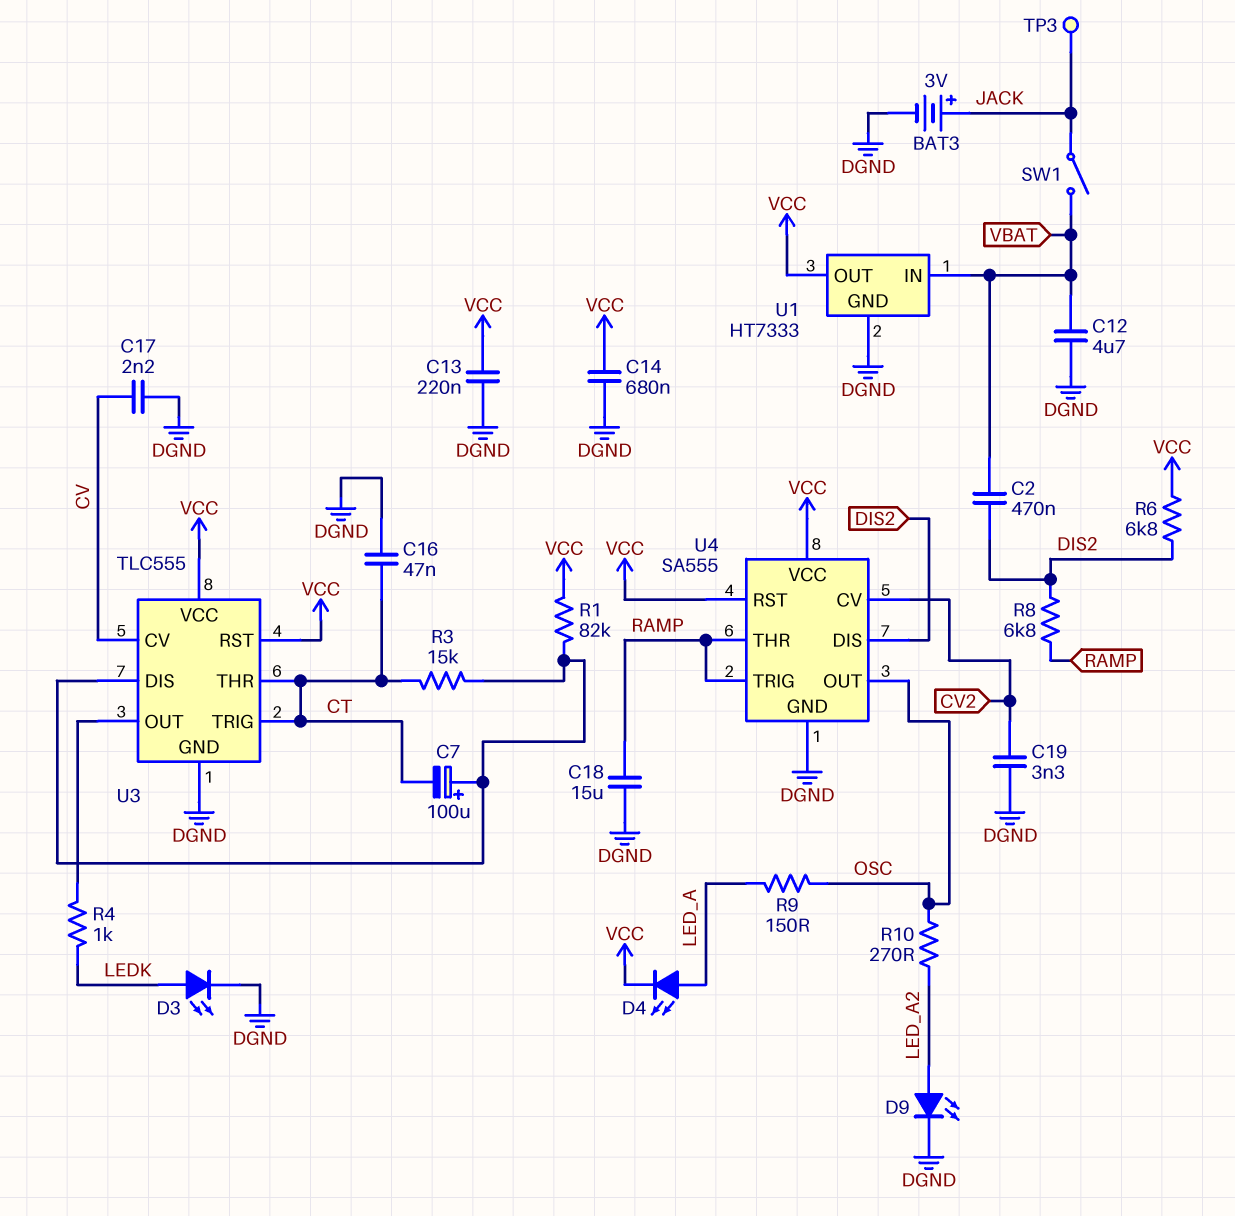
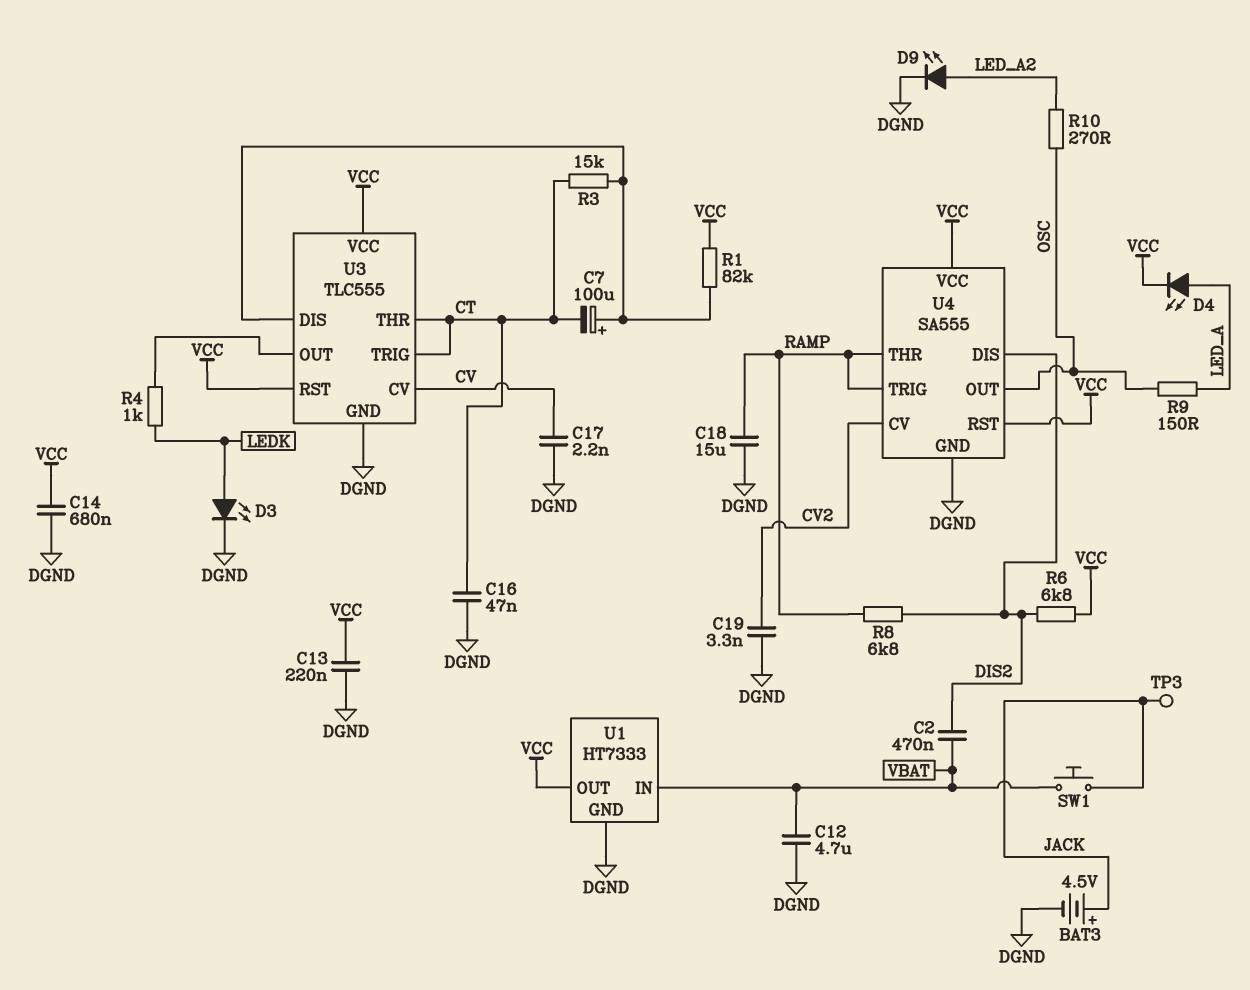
BAT3: 3V (plus JACK, minus DGND) -> 4.5V (plus JACK, minus DGND)
SW1: switch (JACK, VBAT) -> button (JACK, VBAT)

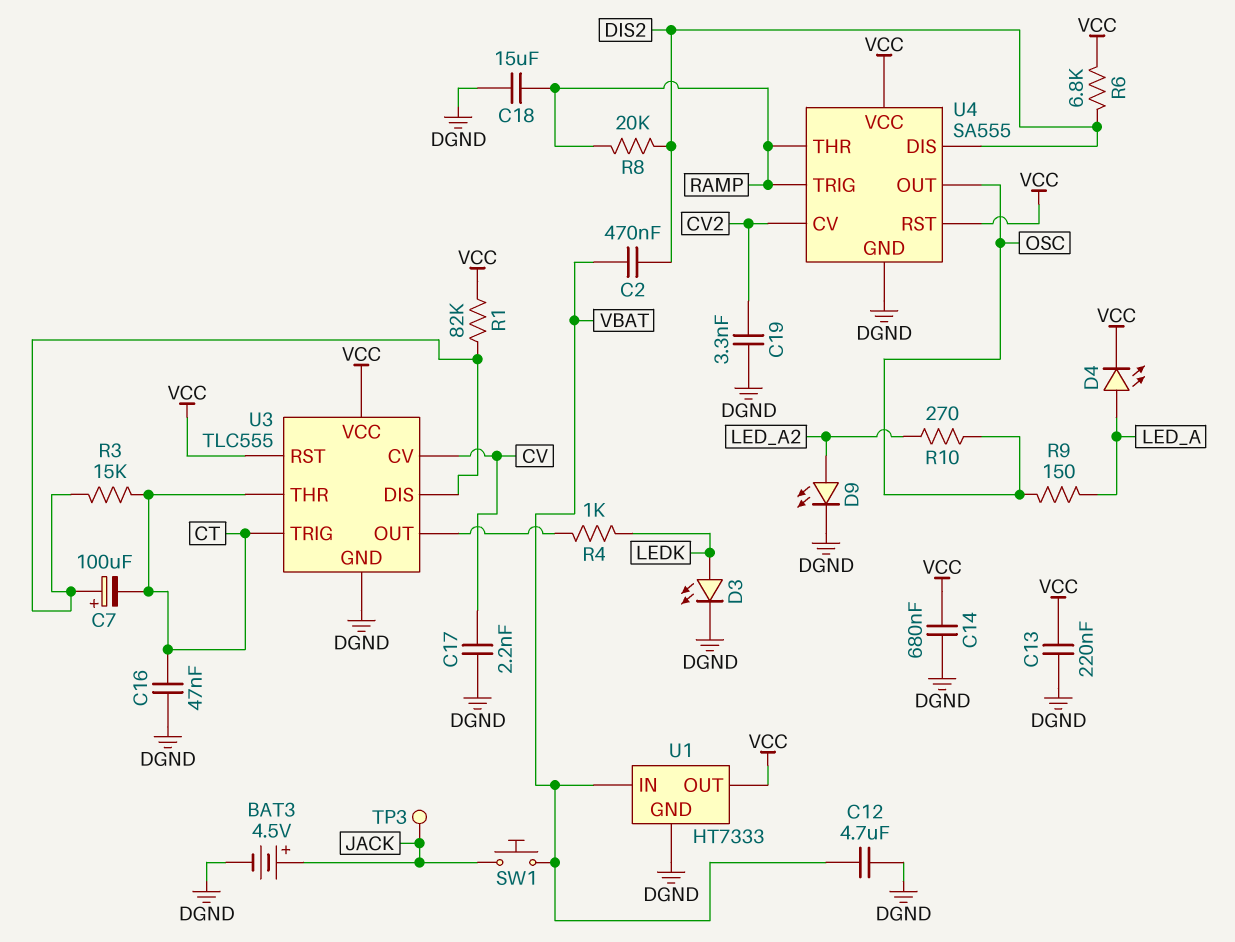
R8: 6.8k (DIS2, RAMP) -> 20k (DIS2, RAMP)

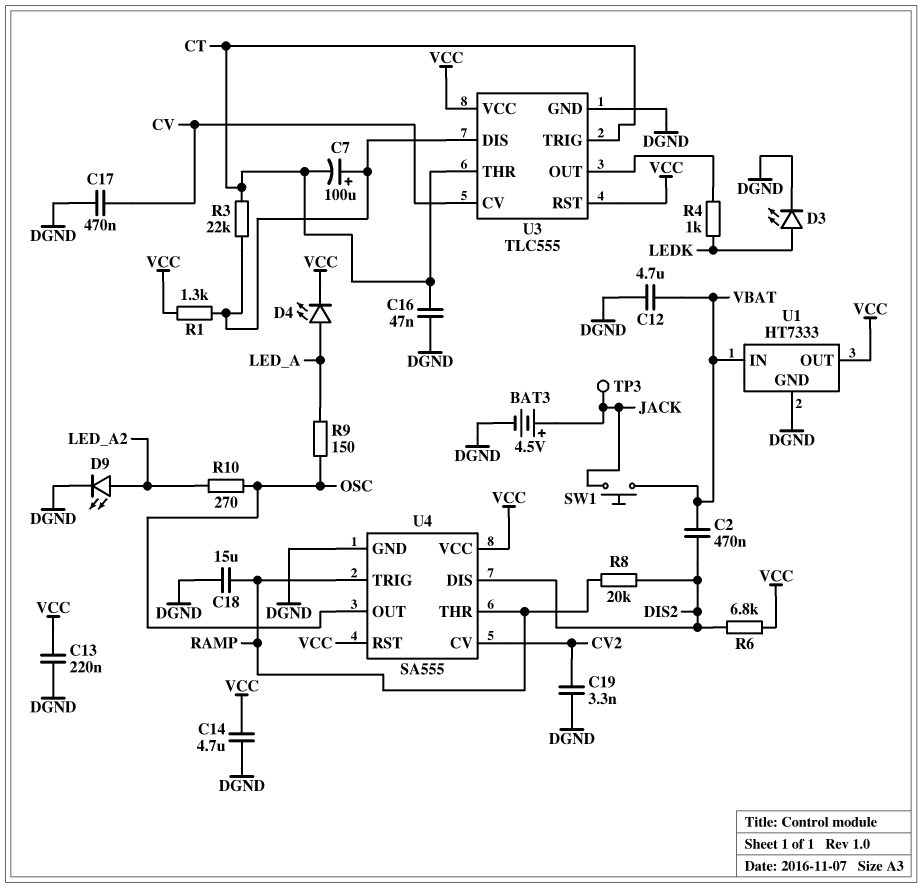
C14: 680nF (DGND, VCC) -> 4.7uF (DGND, VCC)
C17: 2.2nF (CV, DGND) -> 470nF (CV, DGND)
R1: 82k (U3/DIS, VCC) -> 1.3k (U3/DIS, VCC)
R3: 15k (CT, U3/DIS) -> 22k (CT, U3/DIS)

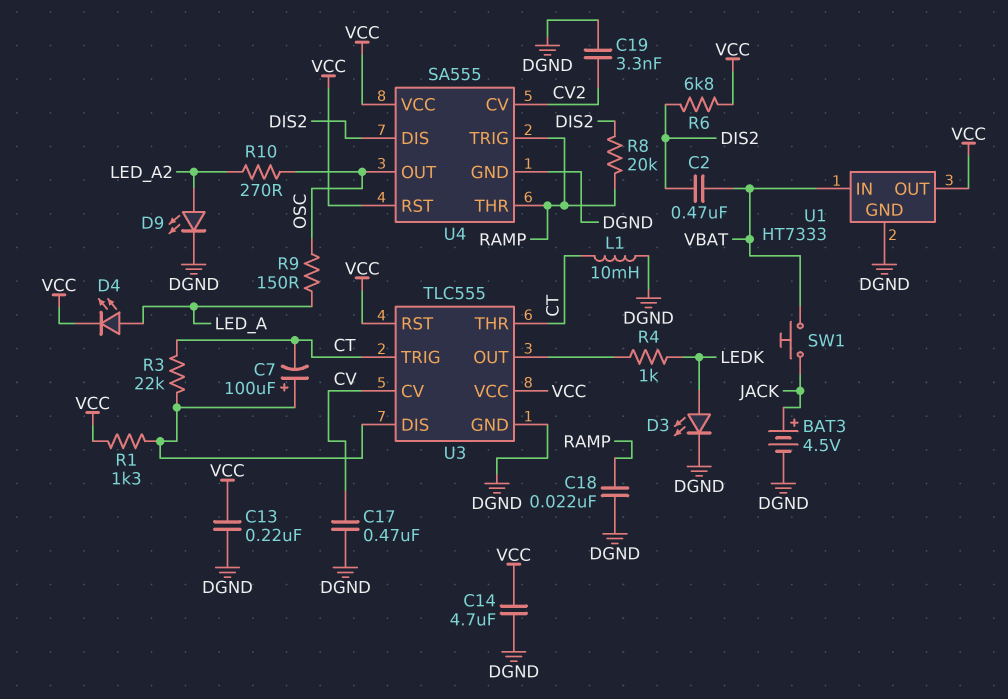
C12: 4.7uF (DGND, VBAT) -> none
C16: 47nF (CT, DGND) -> none
C18: 15uF (DGND, RAMP) -> 22nF (DGND, RAMP)
L1: none -> 10mH (CT, DGND)
TP3: test point (JACK) -> none

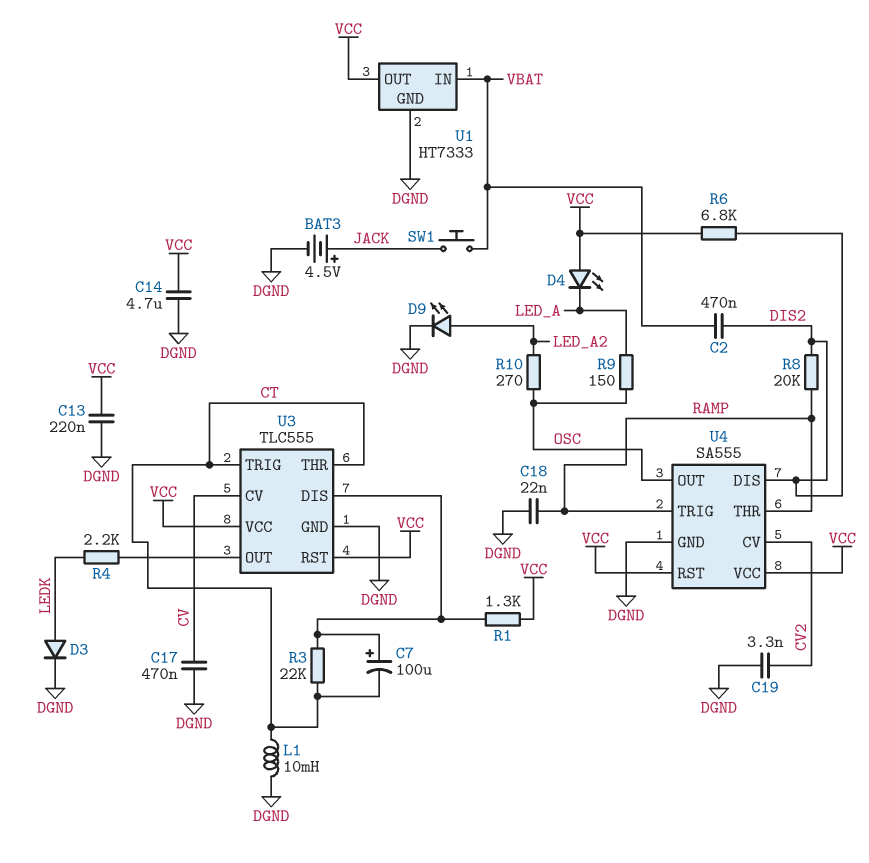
D3: LED (A LEDK, K DGND) -> diode (A LEDK, K DGND)
D4: LED (A LED_A, K VCC) -> LED (A VCC, K LED_A)
R4: 1k (LEDK, U3/OUT) -> 2.2k (LEDK, U3/OUT)

